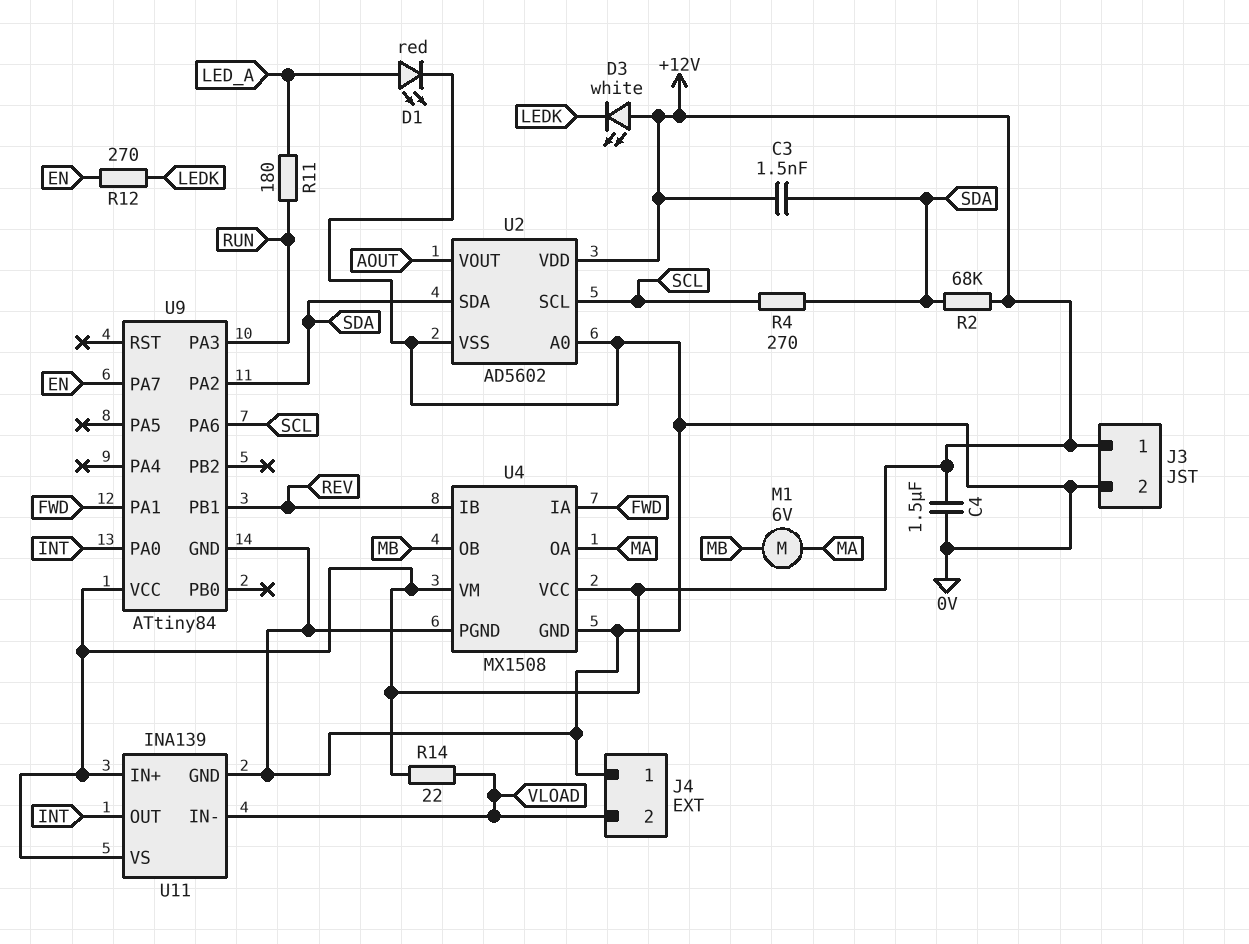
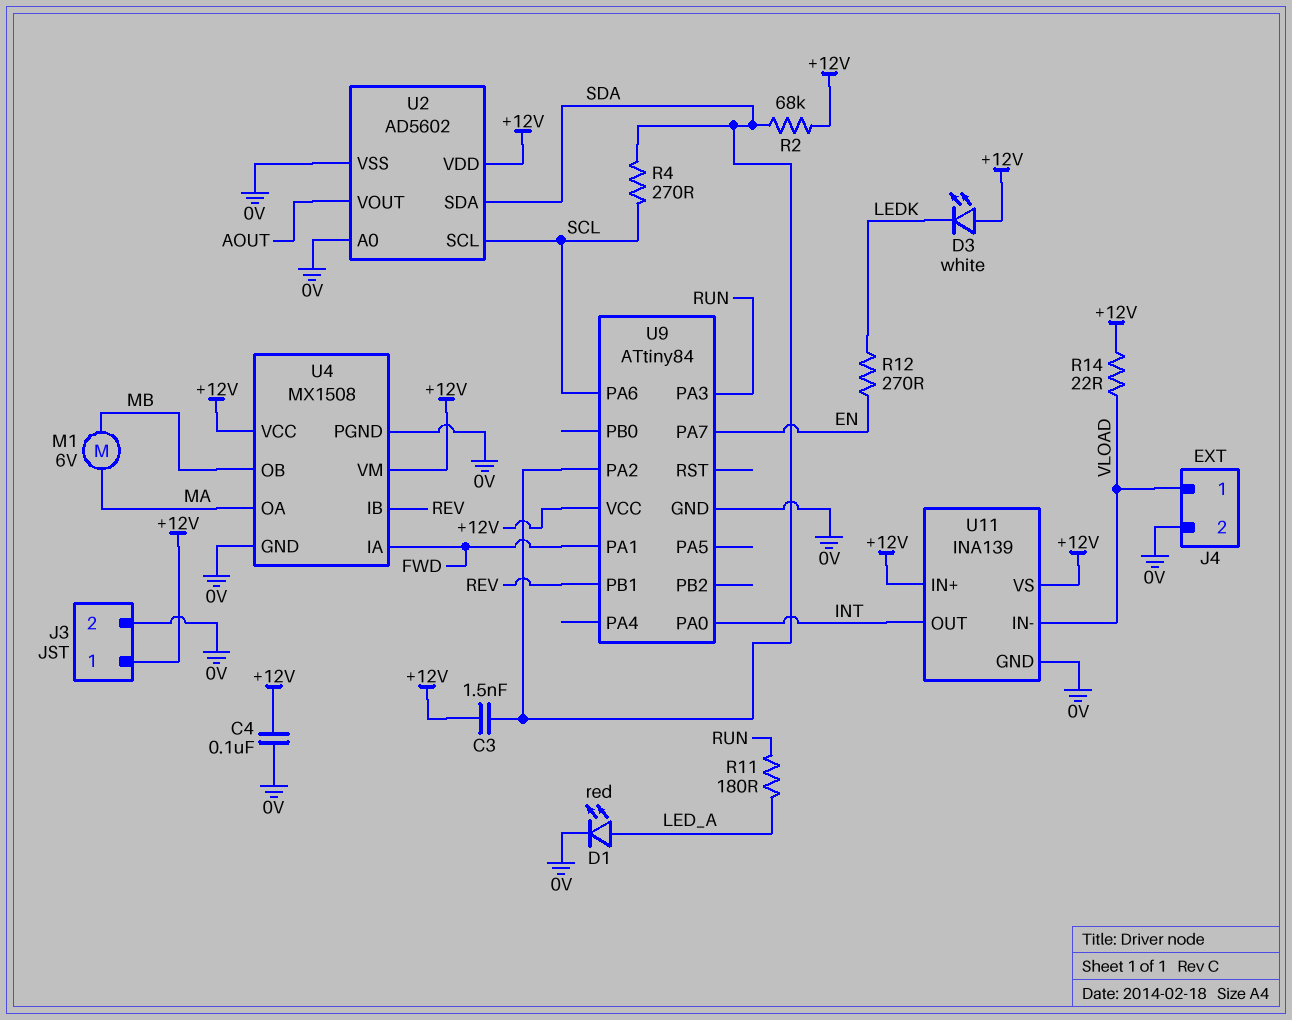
C4: 1.5uF (+12V, 0V) -> 100nF (+12V, 0V)
J4 pin 1: 0V -> VLOAD
J4 pin 2: VLOAD -> 0V

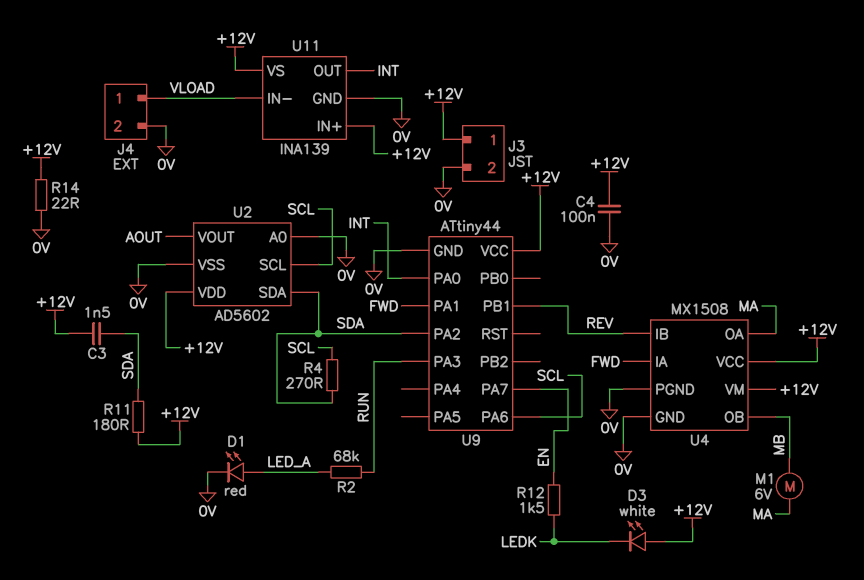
R2: 68k (+12V, SDA) -> 68k (LED_A, RUN)
R11: 180 (LED_A, RUN) -> 180 (+12V, SDA)
R12: 270 (EN, LEDK) -> 1.5k (EN, LEDK)
R14: 22 (+12V, VLOAD) -> 22 (+12V, 0V)
U9: ATtiny84 -> ATtiny44

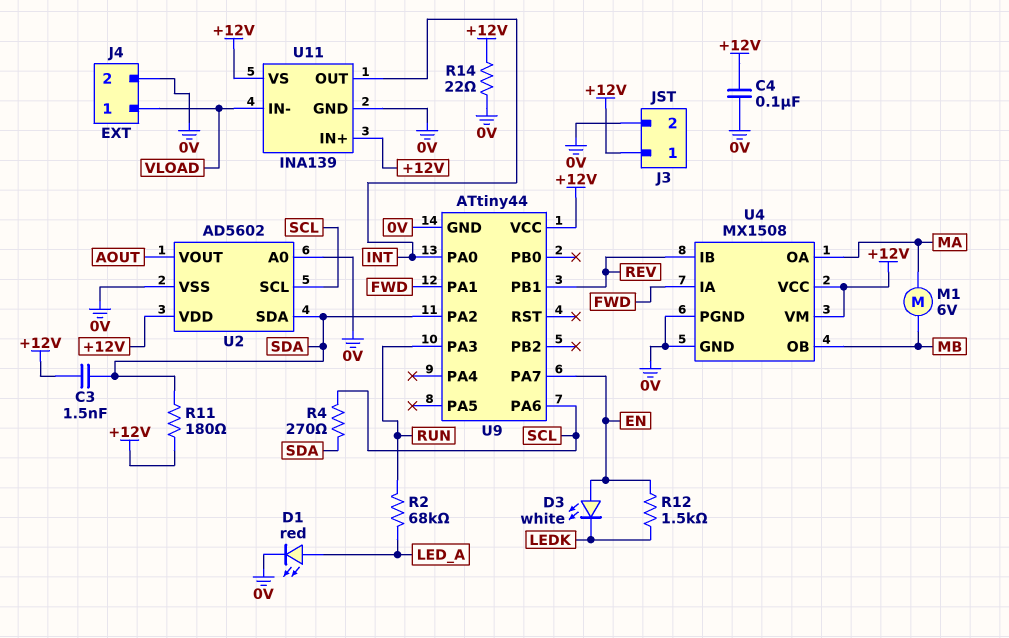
D3: LED white (A +12V, K LEDK) -> LED white (A EN, K LEDK)

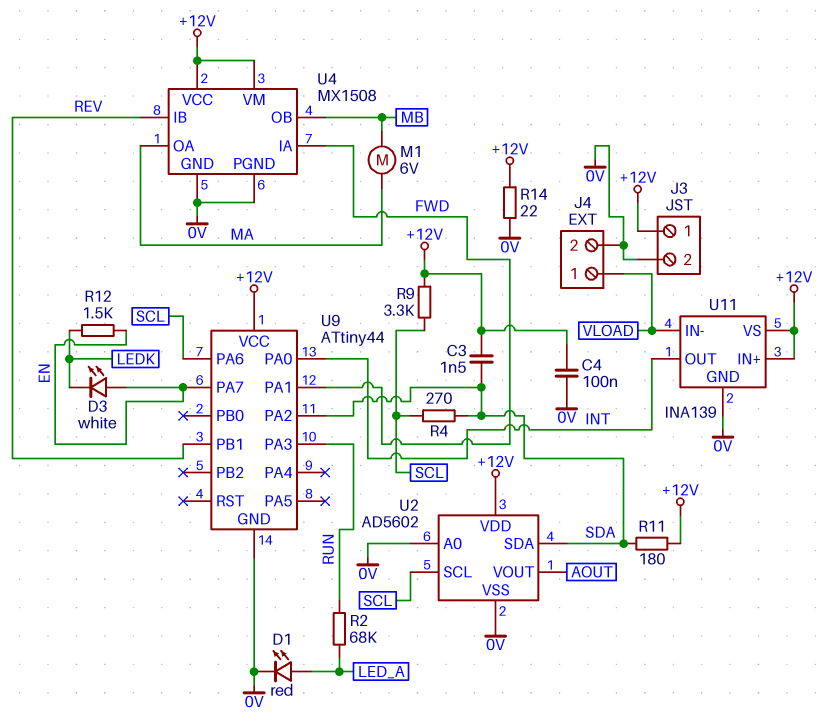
R9: none -> 3.3k (+12V, SCL)

